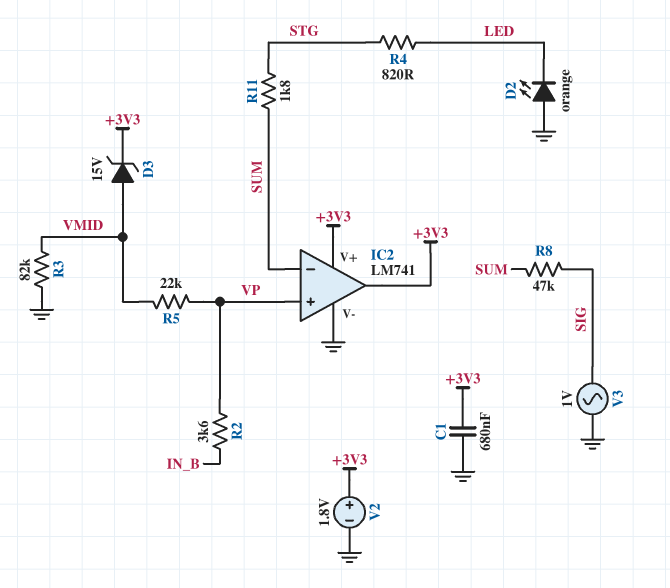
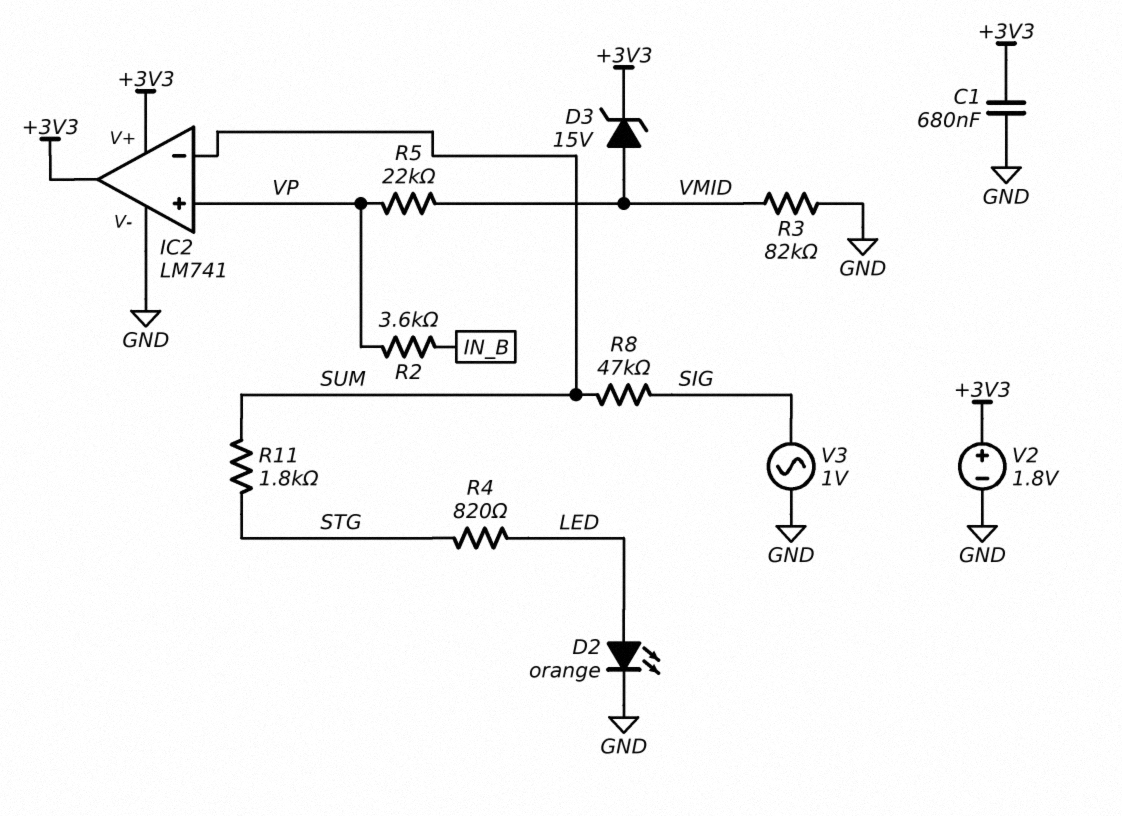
D2: LED orange (A GND, K LED) -> LED orange (A LED, K GND)

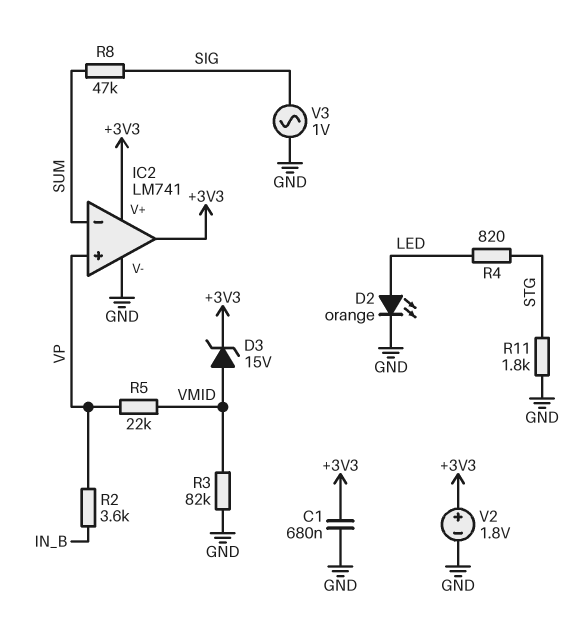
R11: 1.8k (STG, SUM) -> 1.8k (GND, STG)

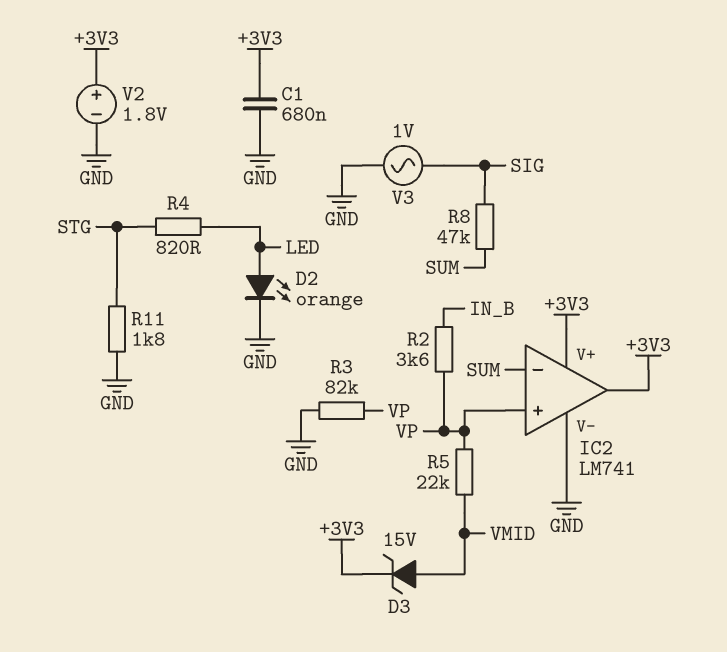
R3: 82k (GND, VMID) -> 82k (GND, VP)

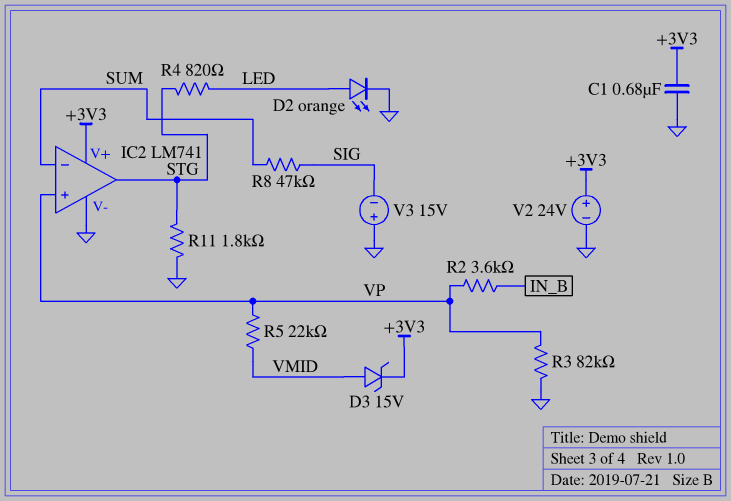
IC2 pin out: +3V3 -> STG
V2: 1.8V (plus +3V3, minus GND) -> 24V (plus +3V3, minus GND)
V3: AC 1V (GND, SIG) -> 15V (plus GND, minus SIG)

